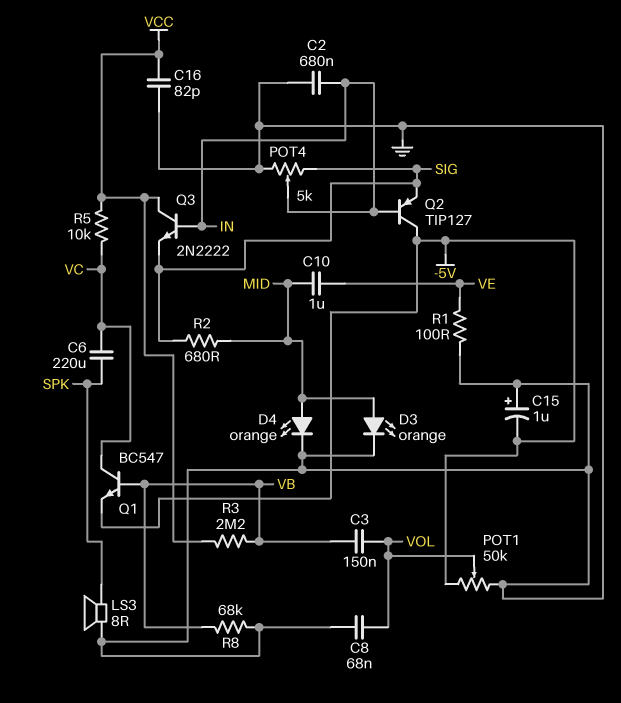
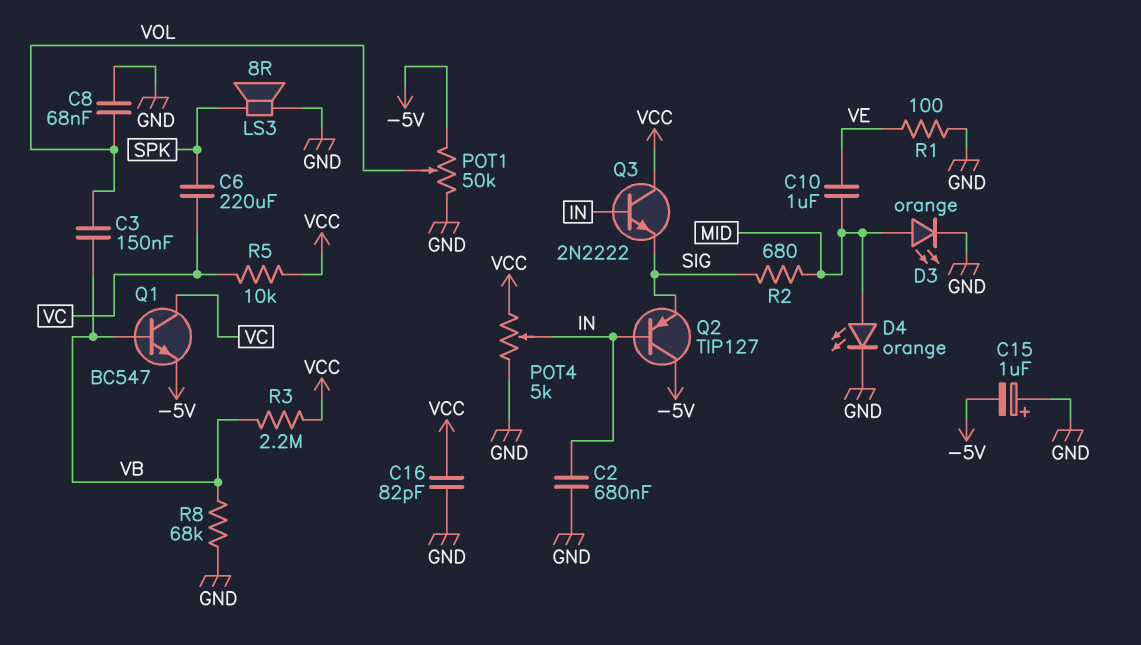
POT4: 5k (GND, SIG, wiper IN) -> 5k (GND, VCC, wiper IN)

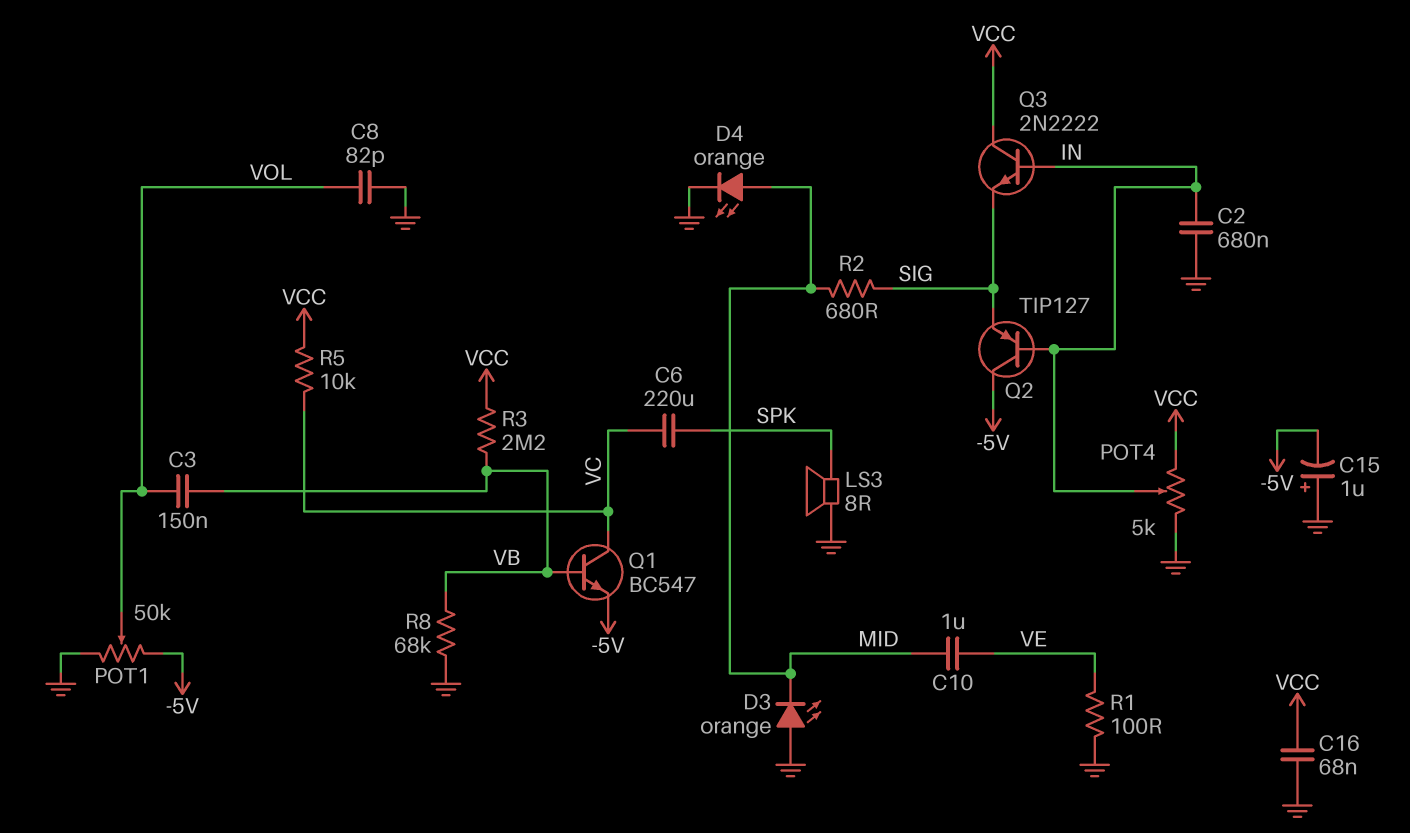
C8: 68nF (GND, VOL) -> 82pF (GND, VOL)
C16: 82pF (GND, VCC) -> 68nF (GND, VCC)
D3: LED orange (A MID, K GND) -> LED orange (A GND, K MID)

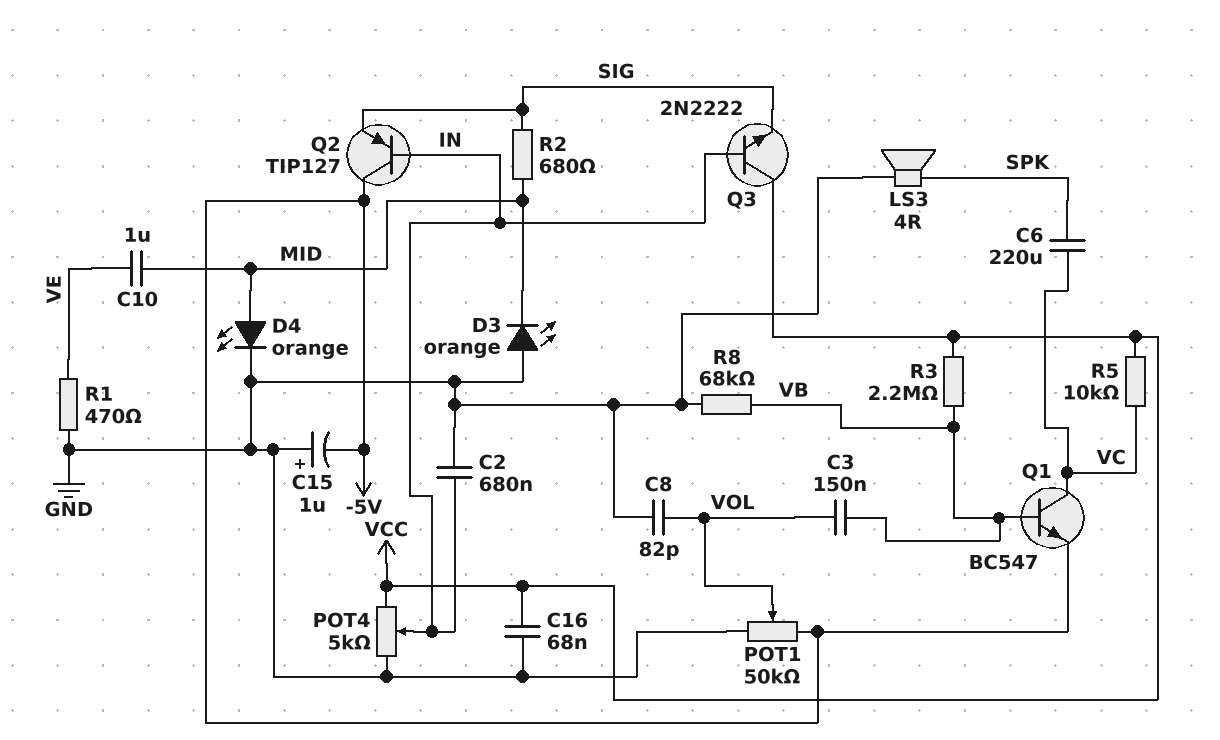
LS3: speaker 8R (GND, SPK) -> speaker 4R (GND, SPK)
R1: 100 (GND, VE) -> 470 (GND, VE)

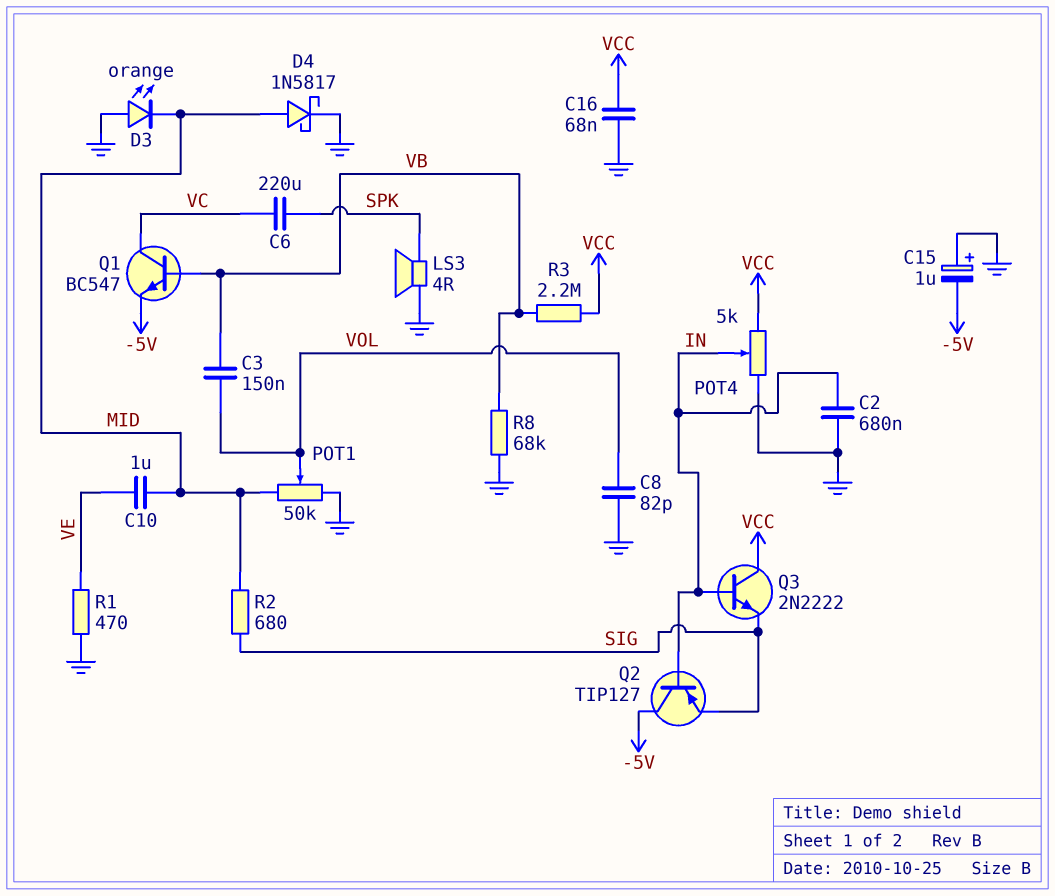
D4: LED orange (A MID, K GND) -> schottky 1N5817 (A MID, K GND)
POT1: 50k (-5V, GND, wiper VOL) -> 50k (GND, MID, wiper VOL)
R5: 10k (VC, VCC) -> none

